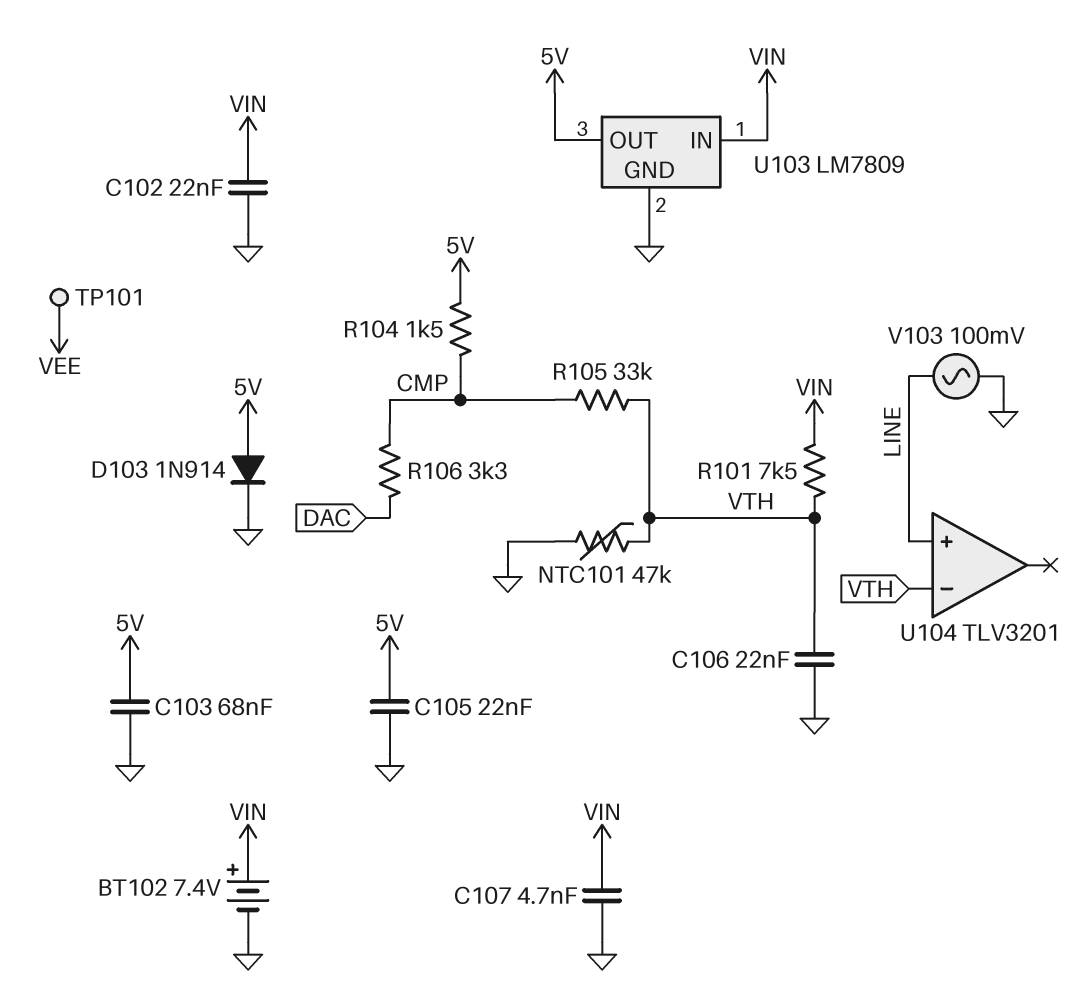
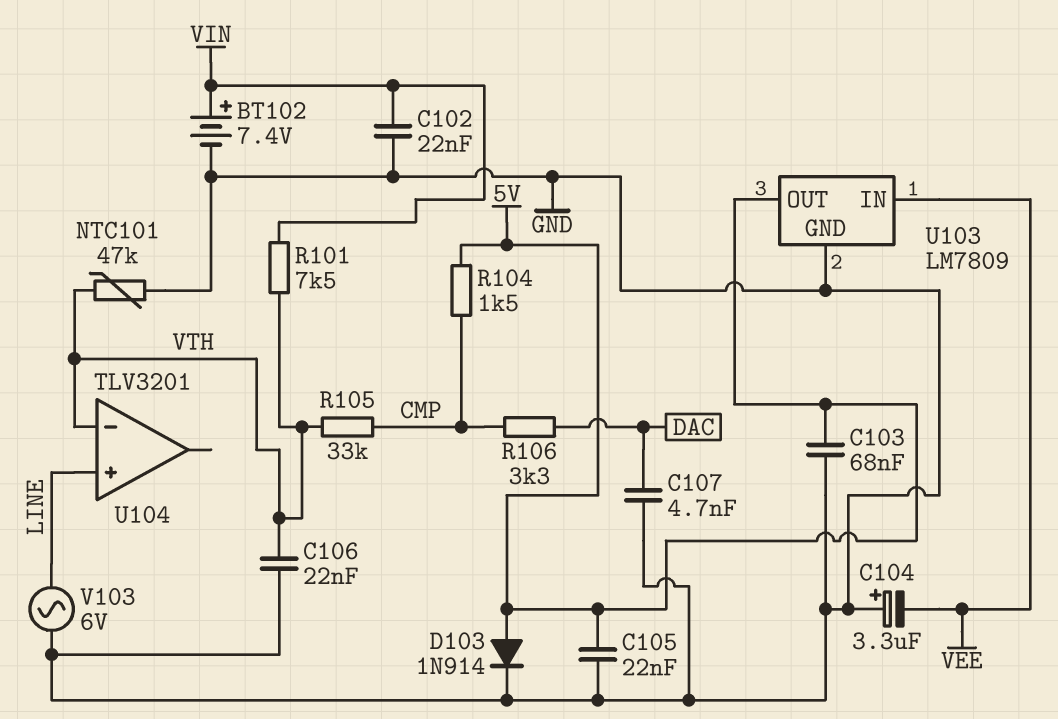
C104: none -> 3.3uF (plus GND, minus VEE)
C107: 4.7nF (GND, VIN) -> 4.7nF (DAC, GND)
TP101: test point (VEE) -> none
U103 pin IN: VIN -> VEE
V103: AC 100mV (GND, LINE) -> AC 6V (GND, LINE)

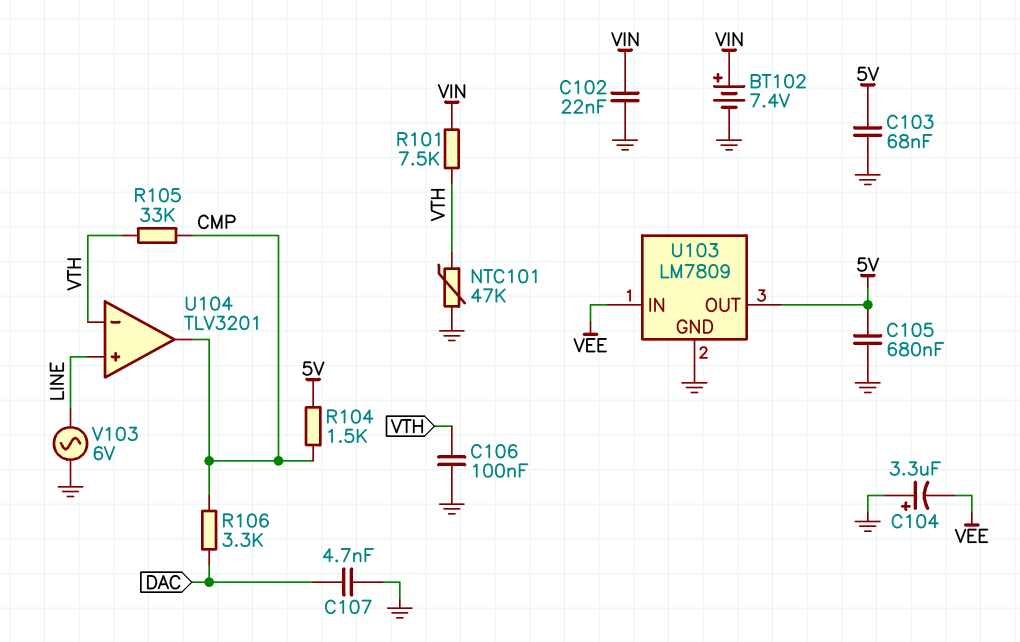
C105: 22nF (5V, GND) -> 680nF (5V, GND)
C106: 22nF (GND, VTH) -> 100nF (GND, VTH)
D103: diode 1N914 (A 5V, K GND) -> none
U104 pin out: none -> CMP

